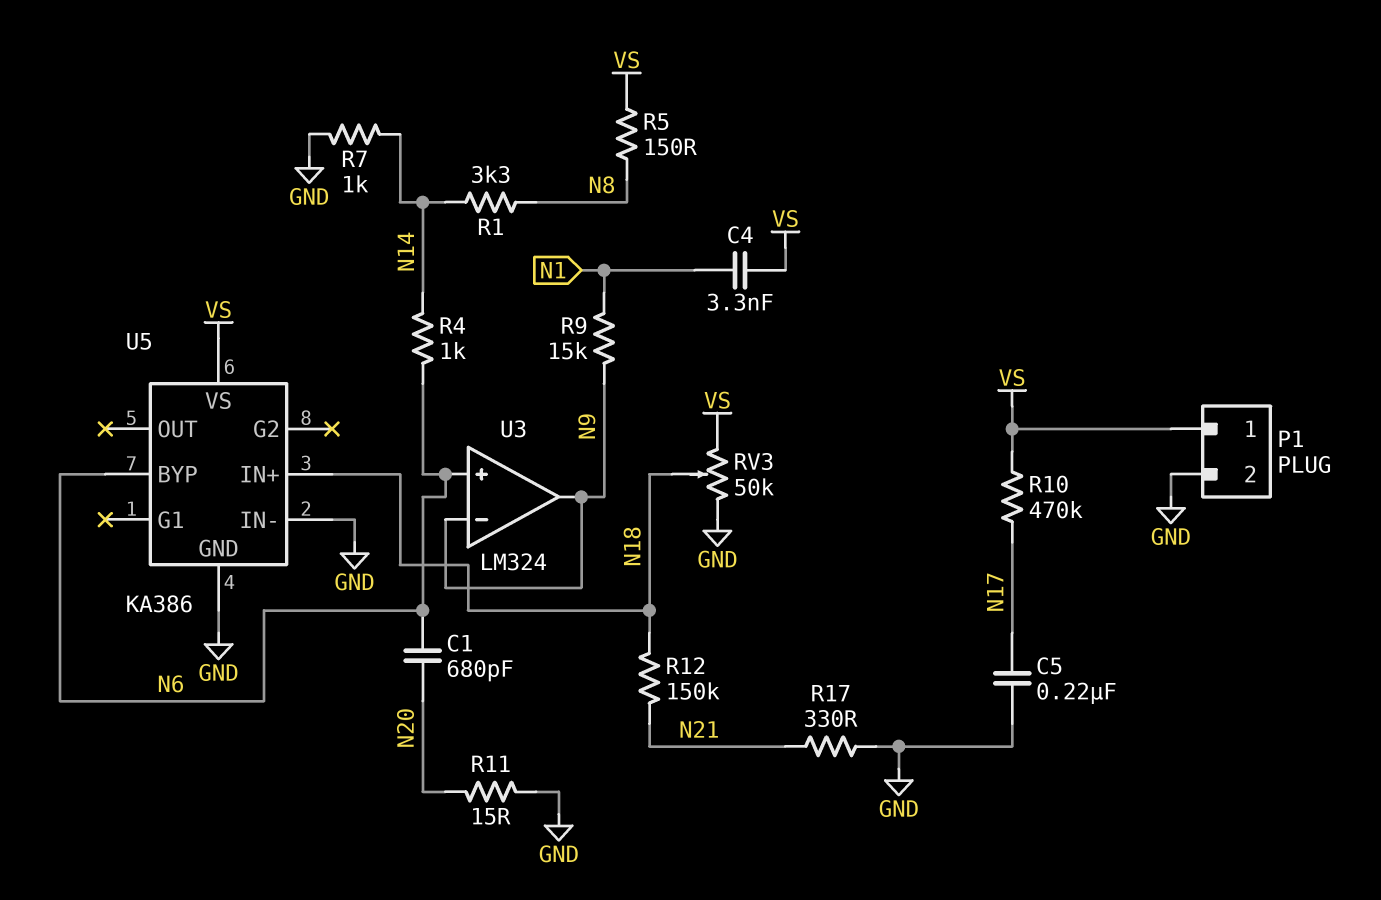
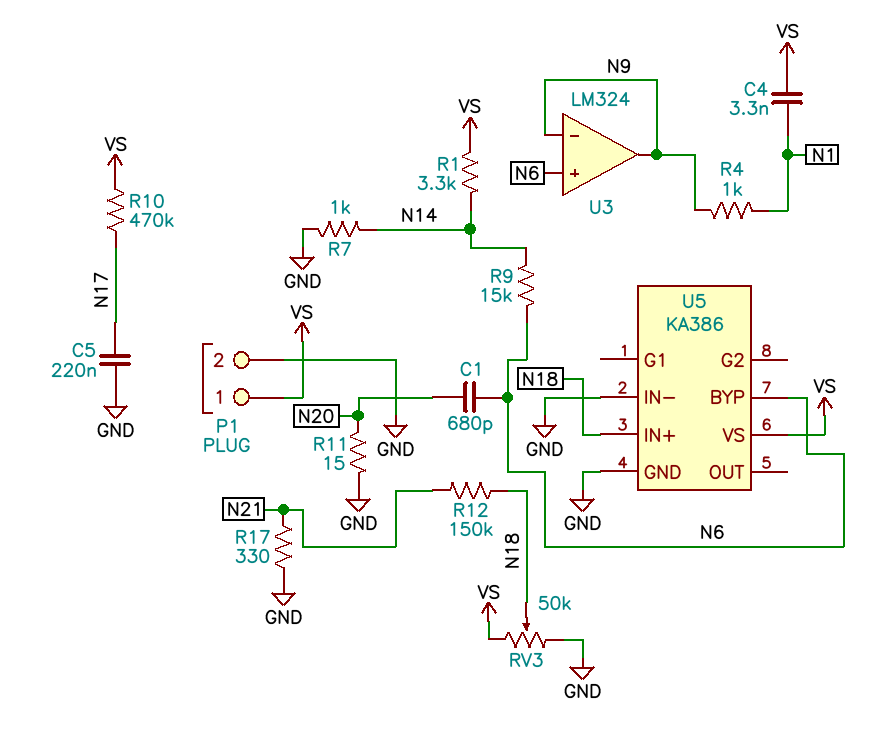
R1: 3.3k (N8, N14) -> 3.3k (N14, VS)
R4: 1k (N6, N14) -> 1k (N1, N9)
R5: 150 (N8, VS) -> none
R9: 15k (N1, N9) -> 15k (N6, N14)

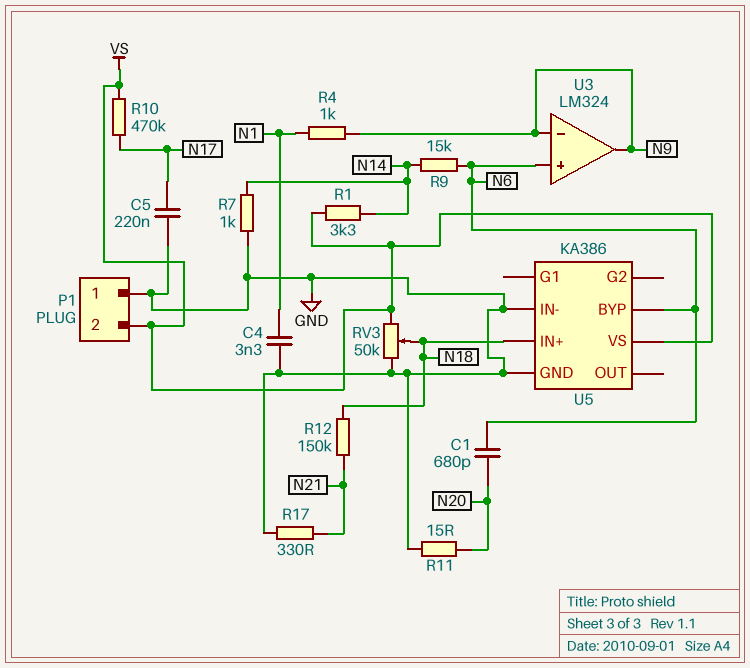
C4: 3.3nF (N1, VS) -> 3.3nF (GND, N1)
P1 pin 1: VS -> GND
P1 pin 2: GND -> VS

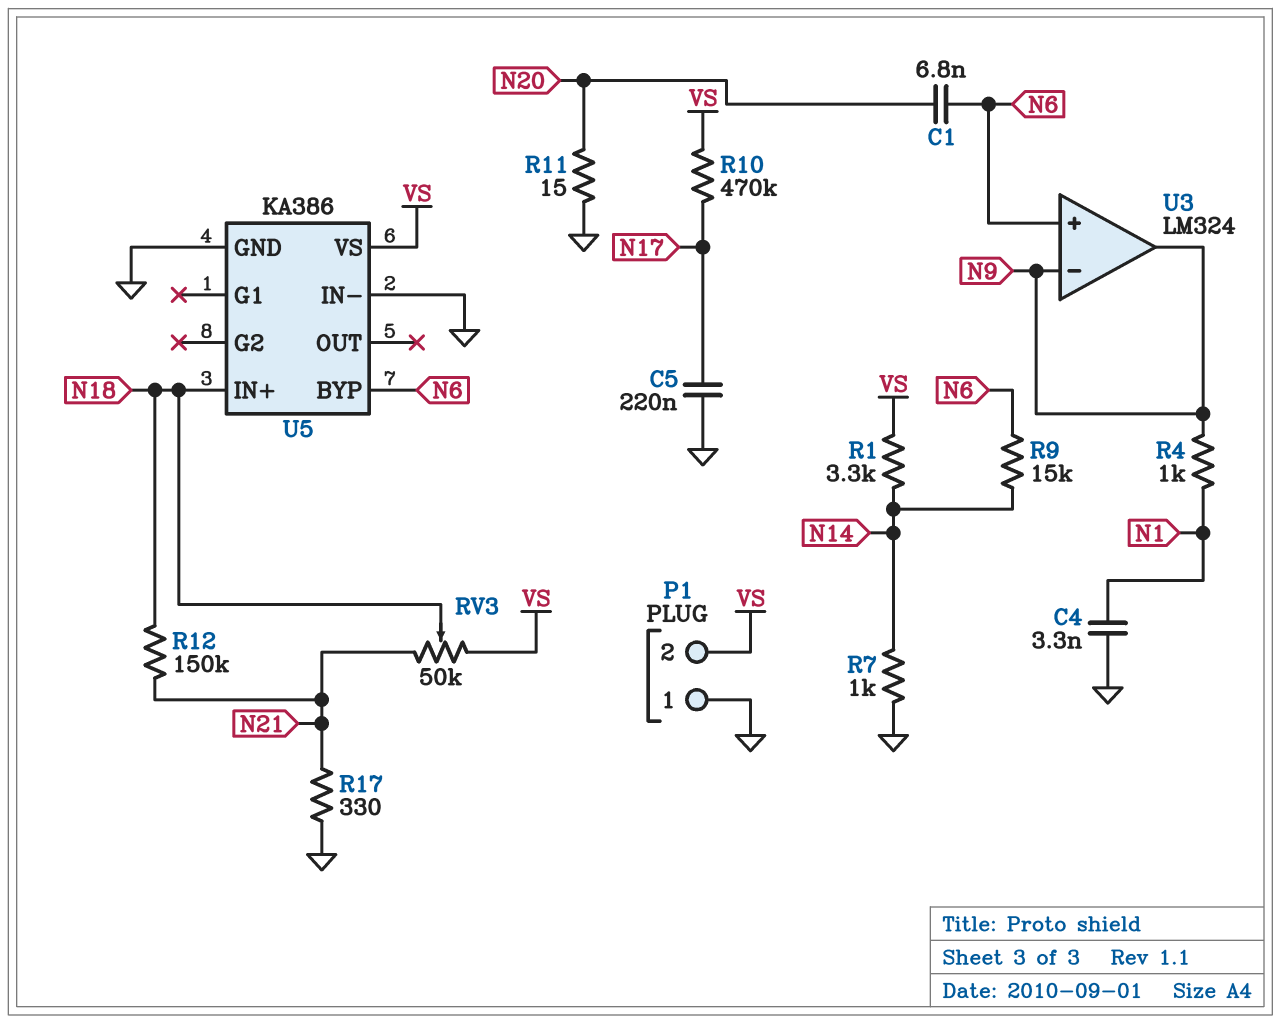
C1: 680pF (N6, N20) -> 6.8nF (N6, N20)
RV3: 50k (GND, VS, wiper N18) -> 50k (N21, VS, wiper N18)

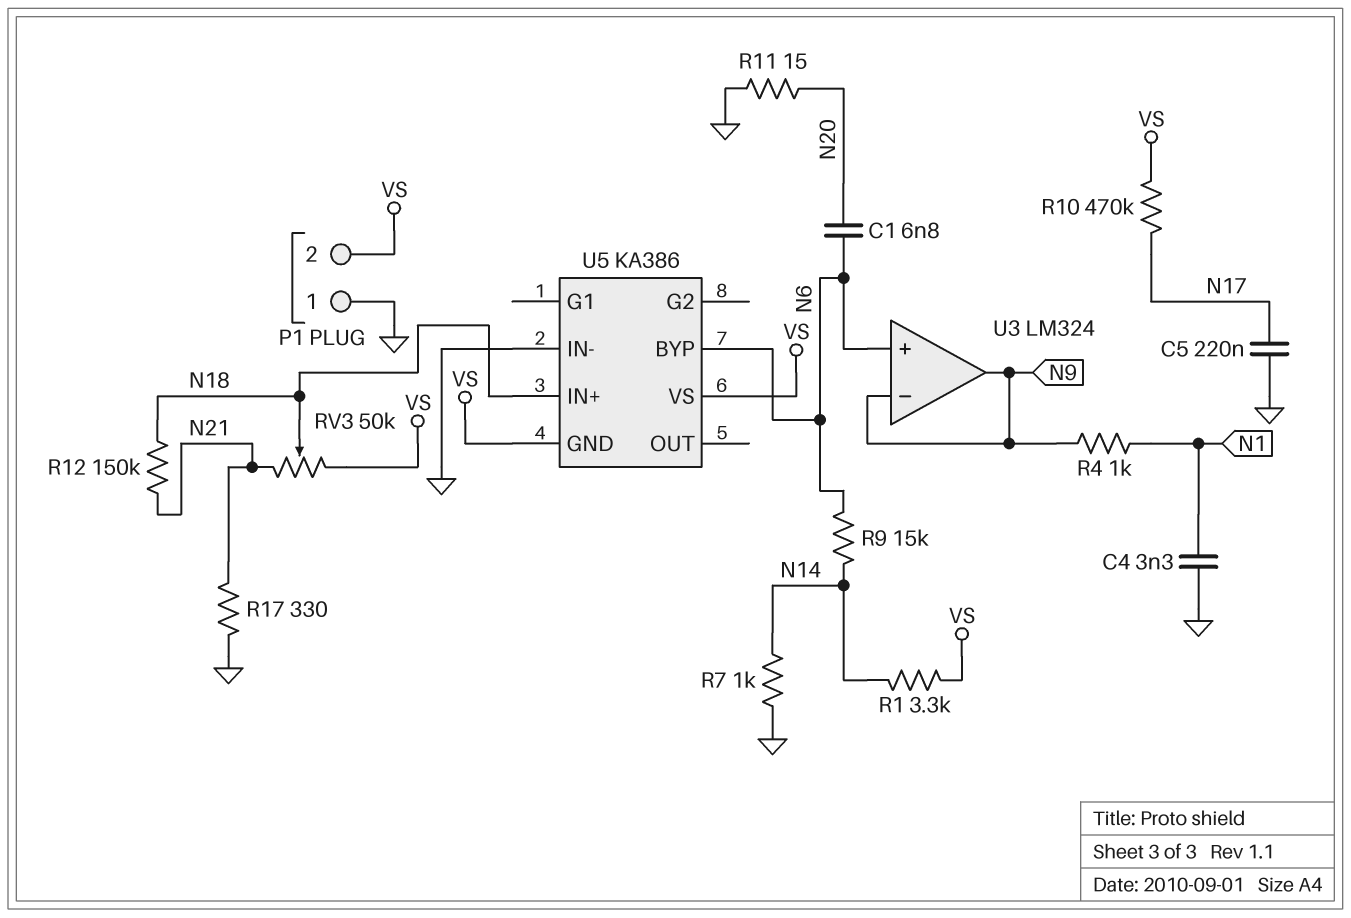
U5 pin GND: GND -> VS

